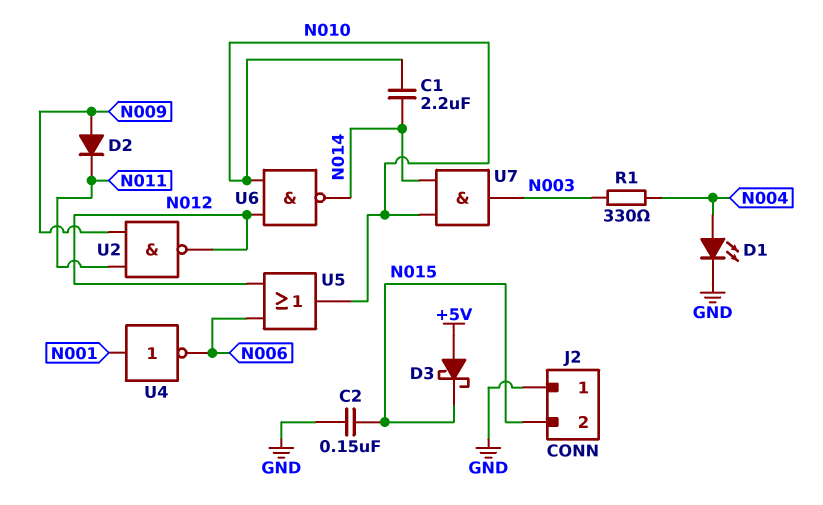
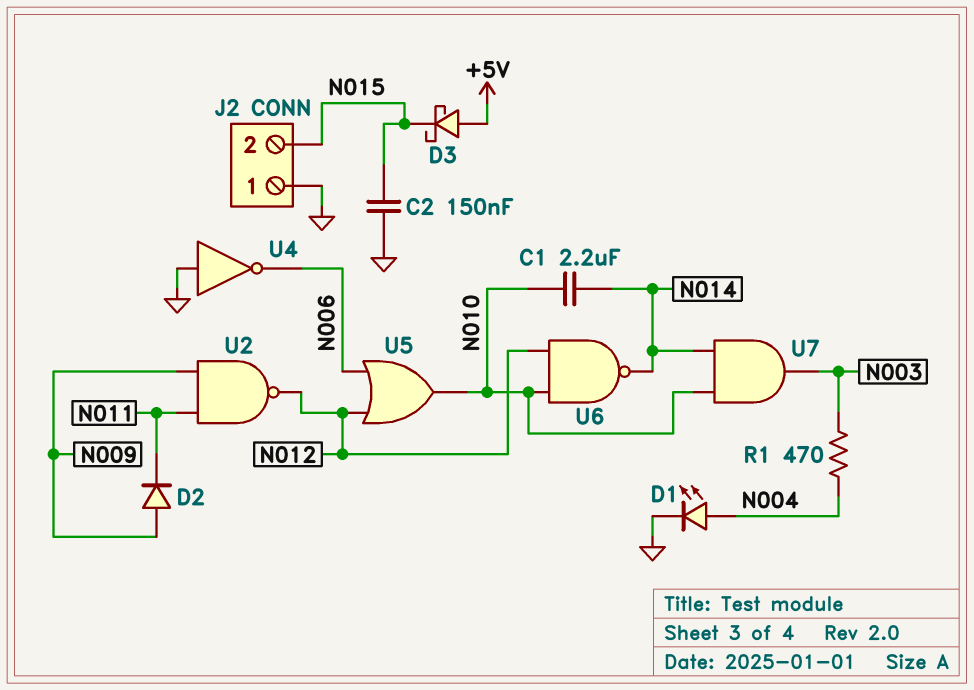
R1: 330 (N003, N004) -> 470 (N003, N004)
U4: NOT (in N001, out N006) -> NOT (in GND, out N006)

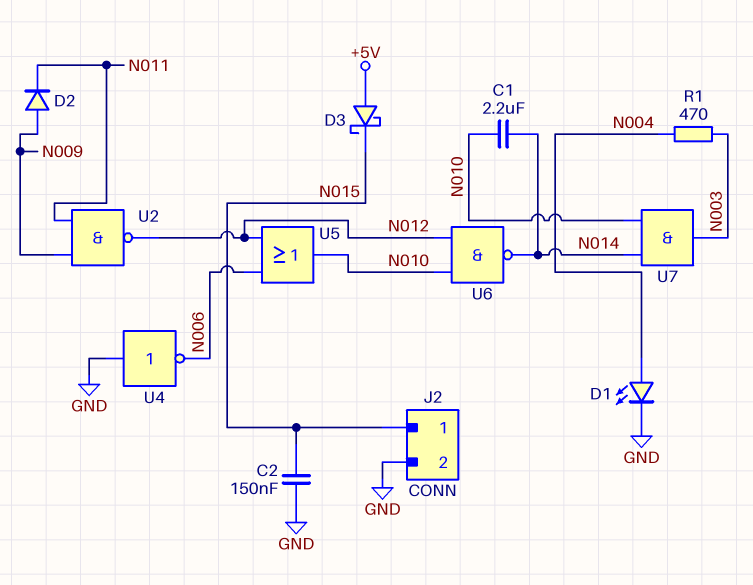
J2 pin 1: GND -> N015
J2 pin 2: N015 -> GND

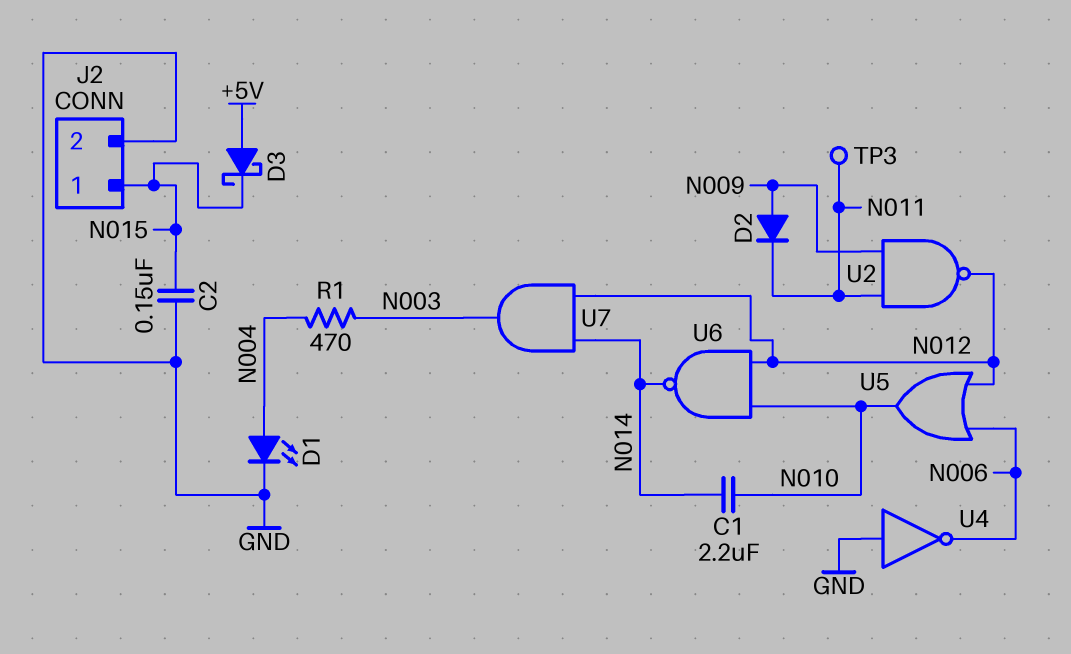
TP3: none -> test point (N011)
U7: AND (in N010, in N014, out N003) -> AND (in N012, in N014, out N003)

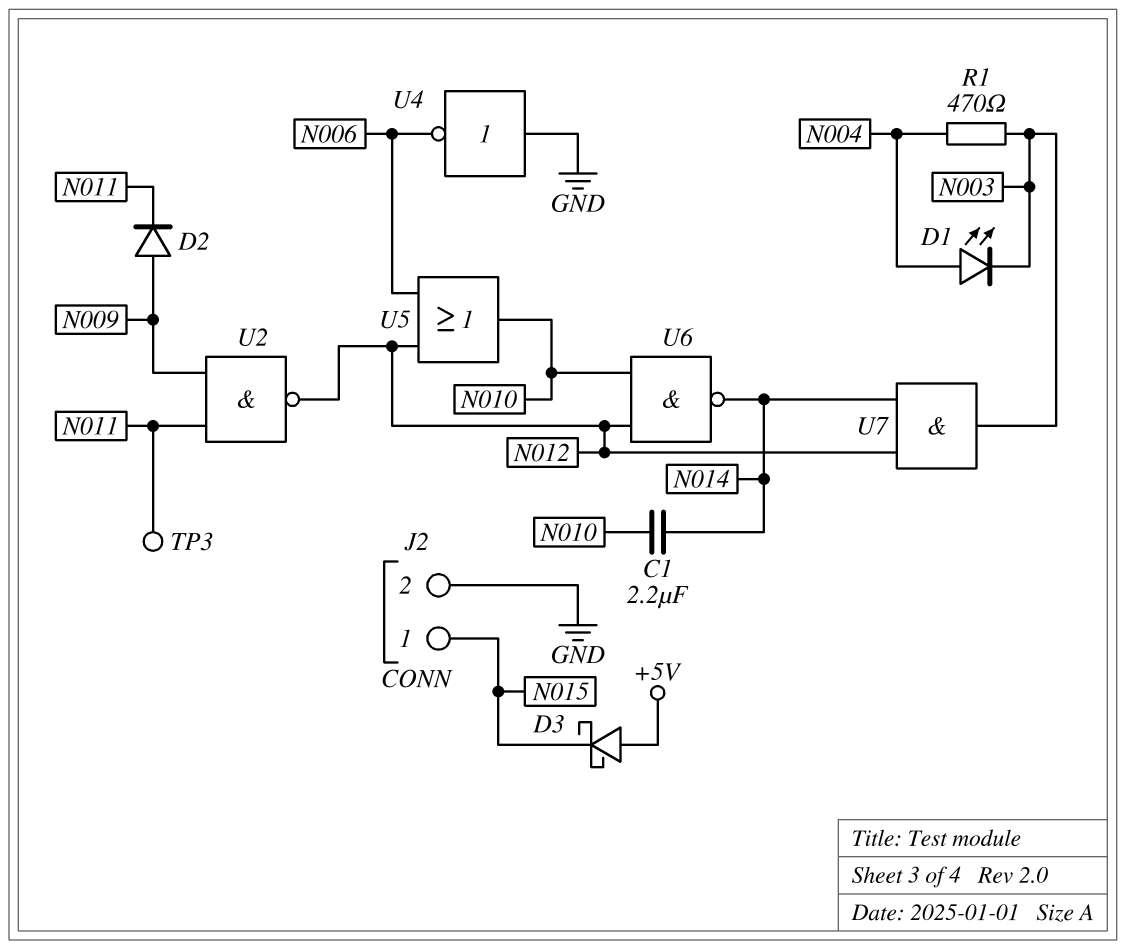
C2: 150nF (GND, N015) -> none
D1: LED (A N004, K GND) -> LED (A N004, K N003)

